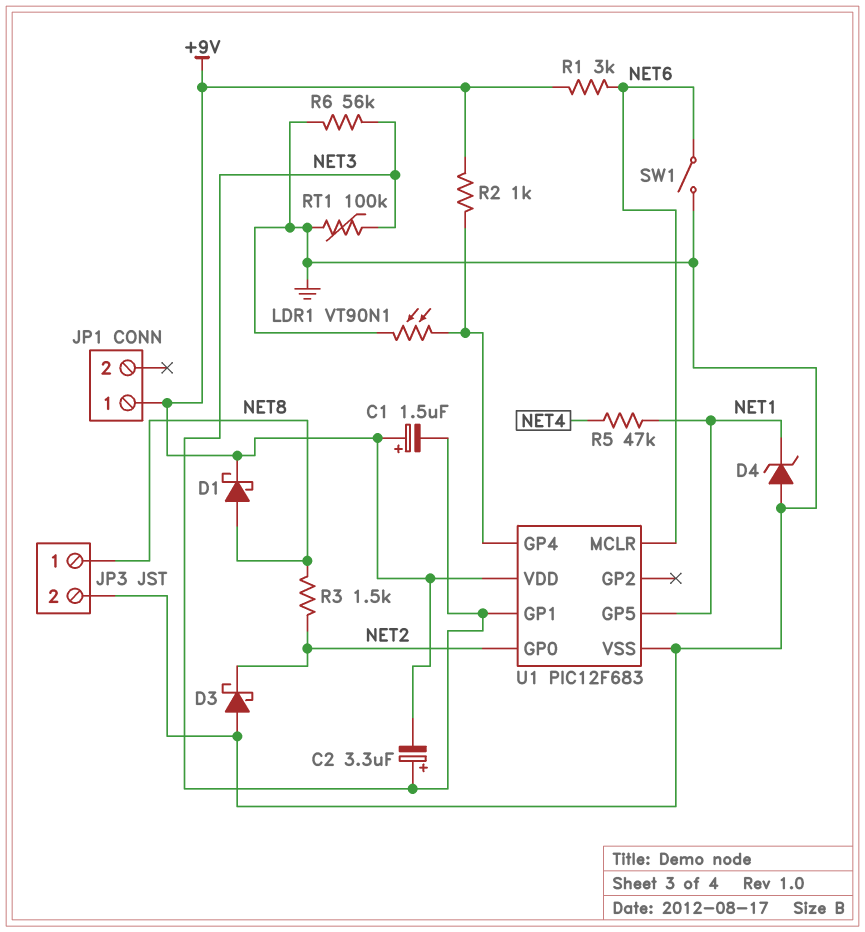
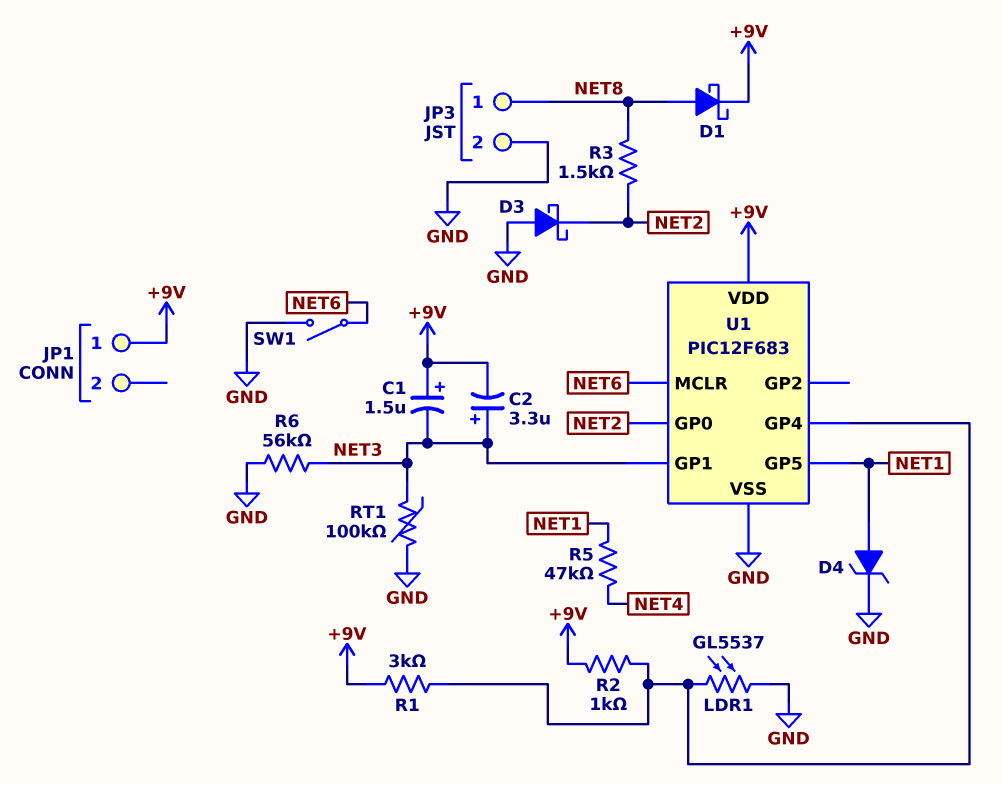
D4: zener (A GND, K NET1) -> zener (A NET1, K GND)
LDR1: VT90N1 (GND, U1/GP4) -> GL5537 (GND, U1/GP4)
R1: 3k (+9V, NET6) -> 3k (+9V, U1/GP4)

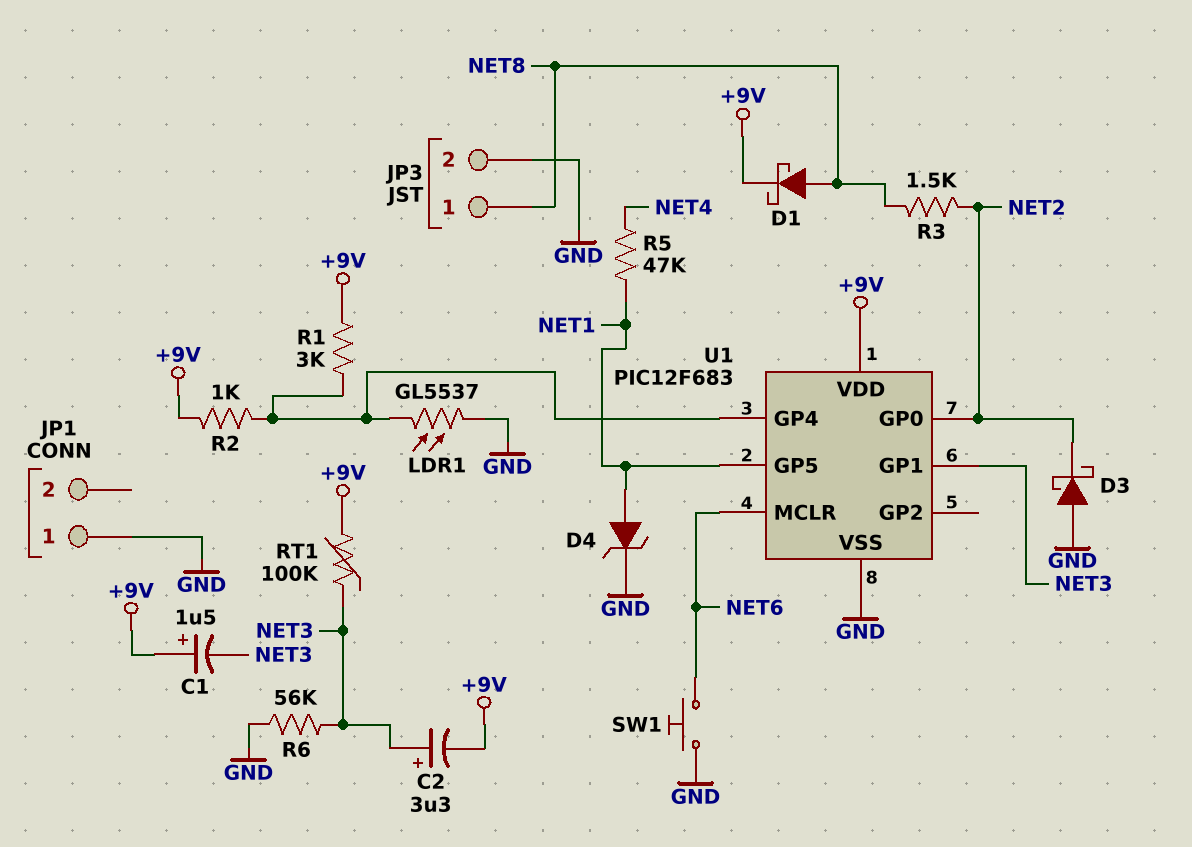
JP1 pin 1: +9V -> GND
RT1: 100k (GND, NET3) -> 100k (+9V, NET3)
SW1: switch (GND, NET6) -> button (GND, NET6)

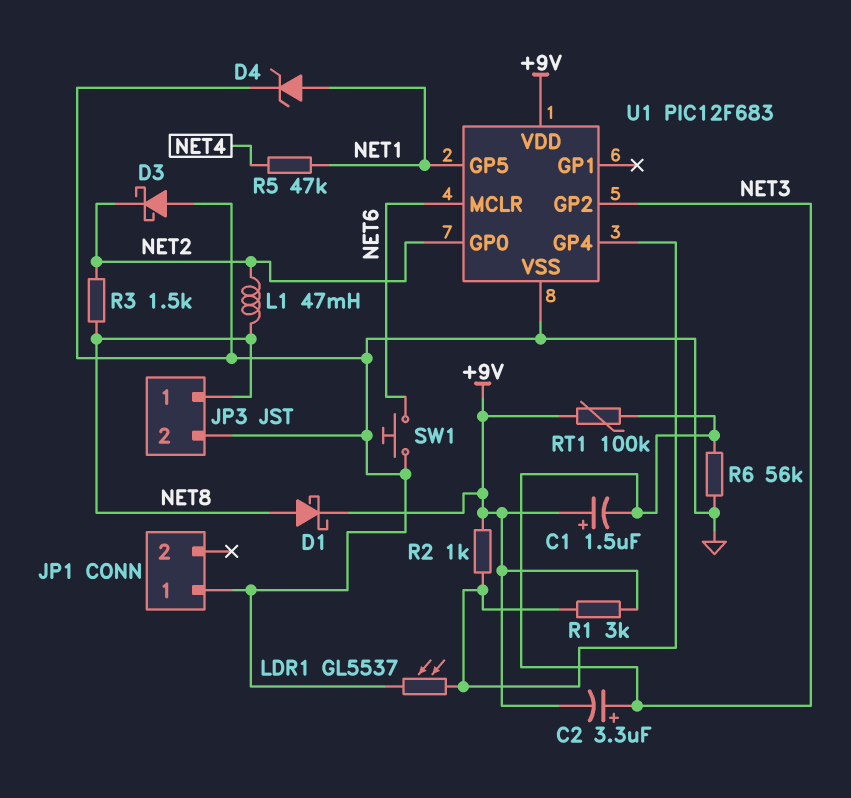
L1: none -> 47mH (NET2, NET8)
U1 pin GP1: NET3 -> none
U1 pin GP2: none -> NET3

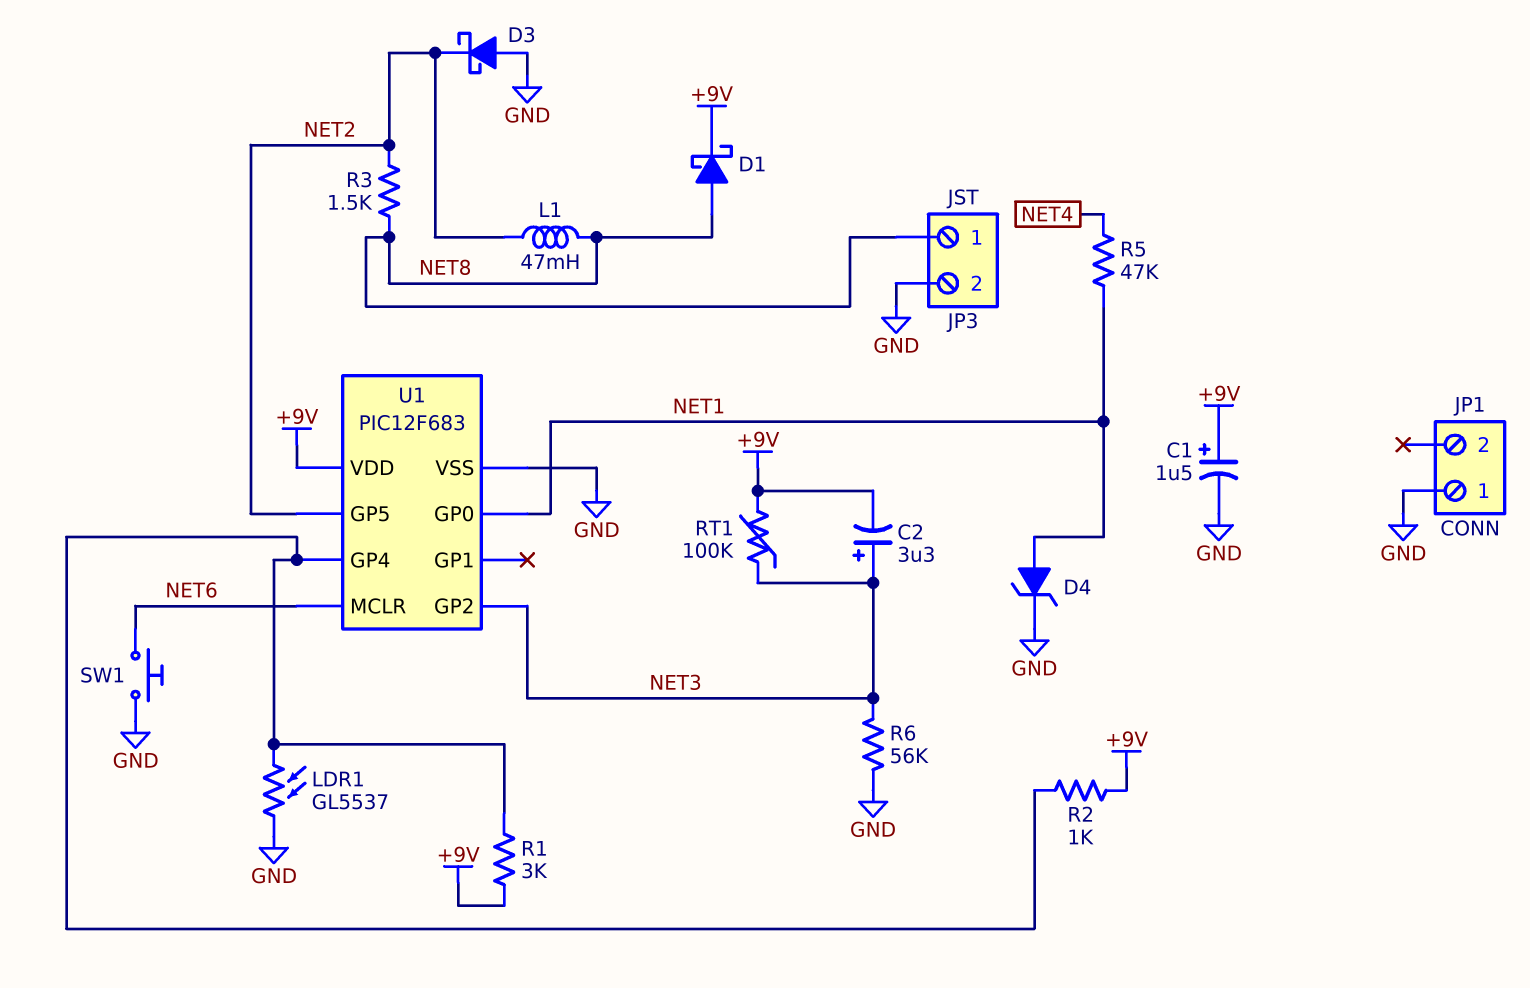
C1: 1.5uF (plus +9V, minus NET3) -> 1.5uF (plus +9V, minus GND)
U1 pin GP0: NET2 -> NET1
U1 pin GP5: NET1 -> NET2

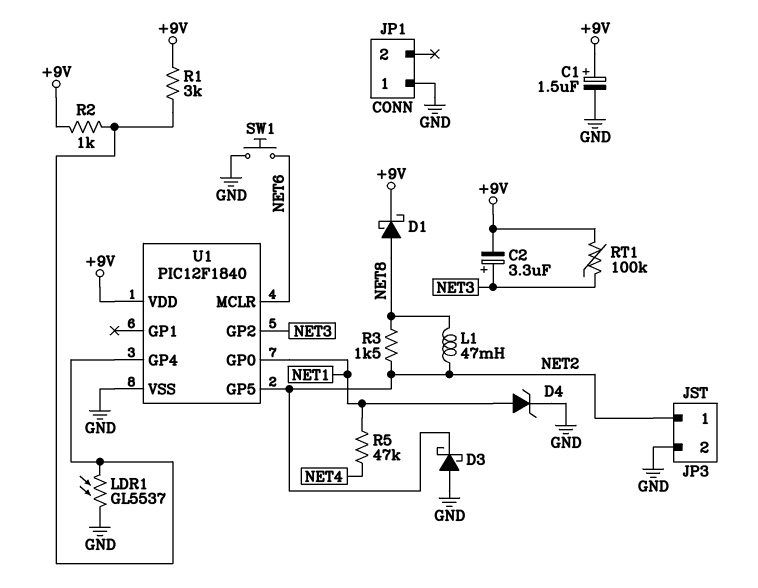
JP3 pin 1: NET8 -> NET2
R6: 56k (GND, NET3) -> none
U1: PIC12F683 -> PIC12F1840

